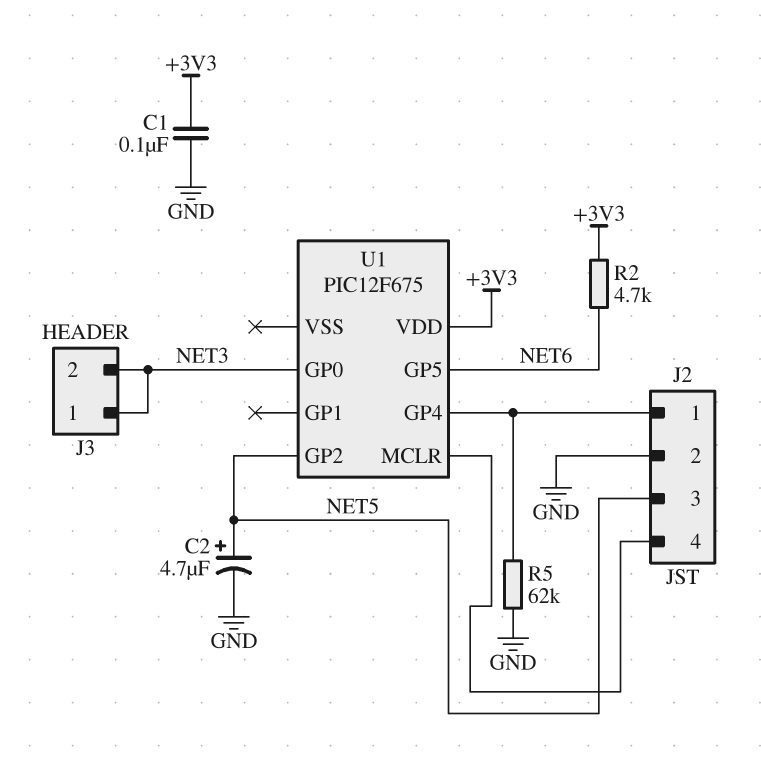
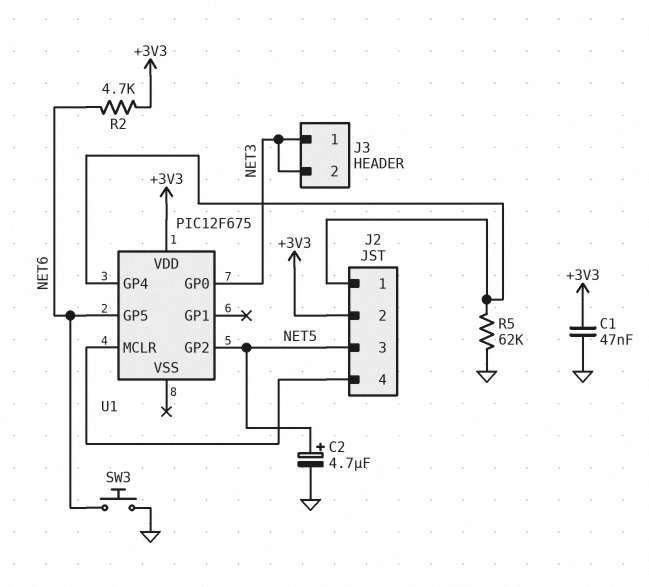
C1: 100nF (+3V3, GND) -> 47nF (+3V3, GND)
J2 pin 2: GND -> +3V3
SW3: none -> button (GND, NET6)

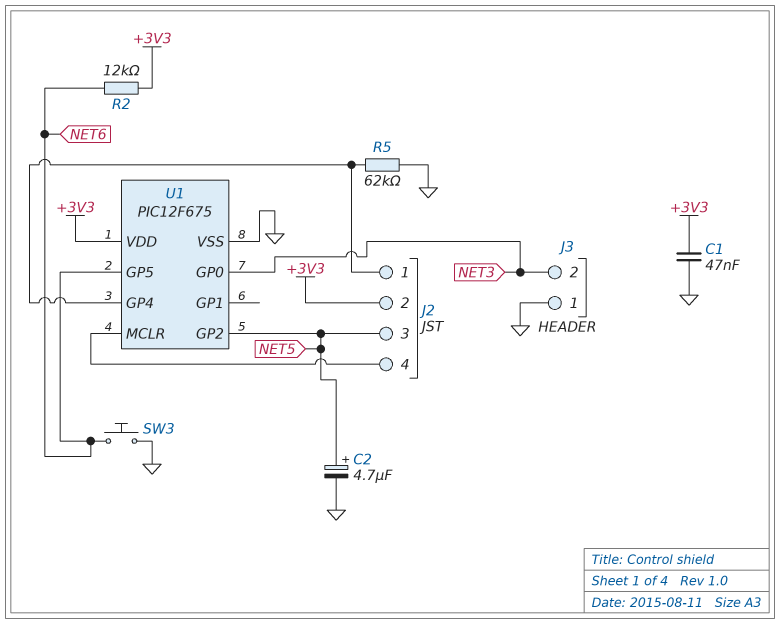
J3 pin 1: NET3 -> GND
R2: 4.7k (+3V3, NET6) -> 12k (+3V3, NET6)
U1 pin VSS: none -> GND

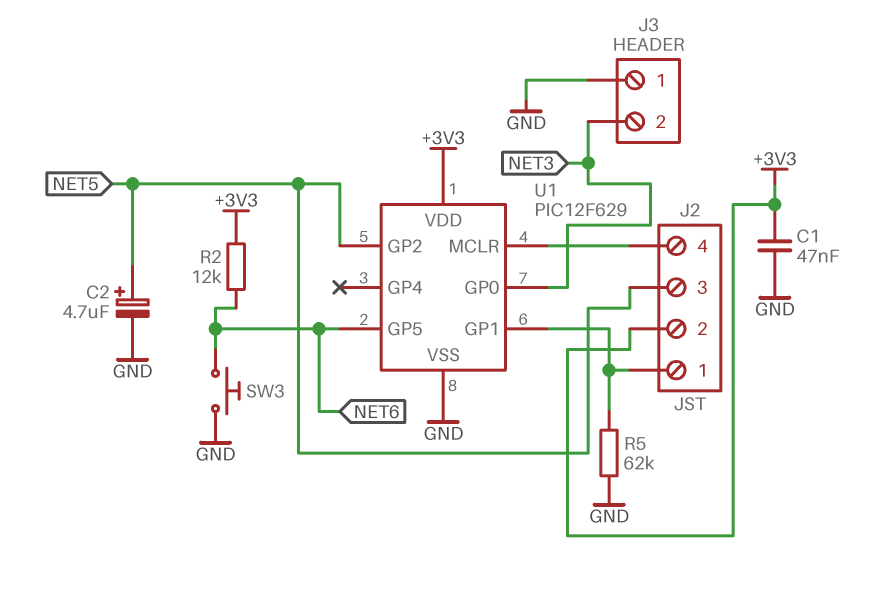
U1: PIC12F675 -> PIC12F629
U1 pin GP1: none -> J2/1
U1 pin GP4: J2/1 -> none

